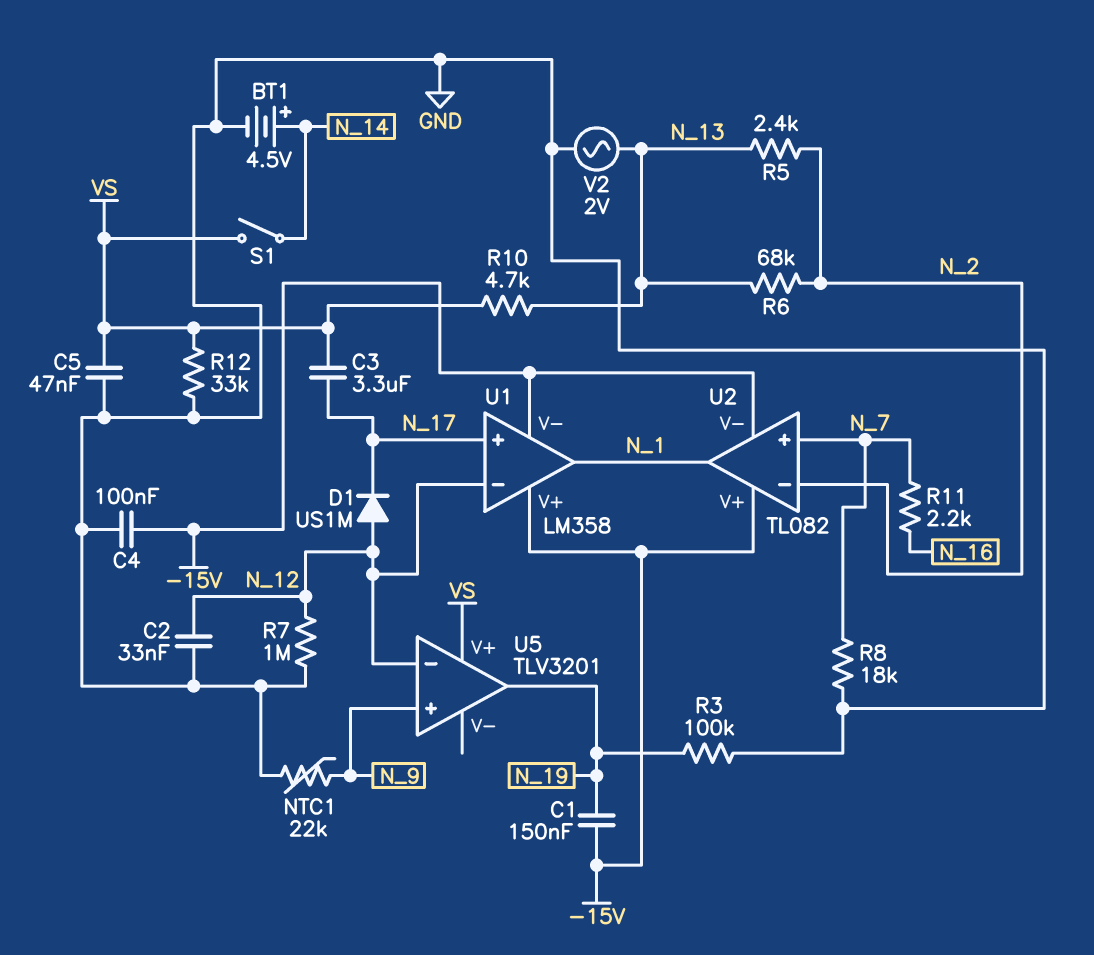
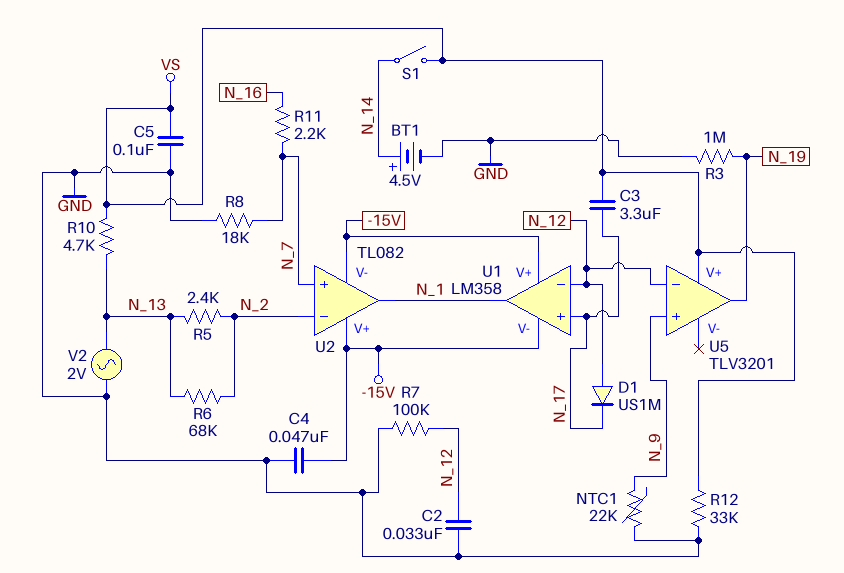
C1: 150nF (-15V, N_19) -> none
C4: 100nF (-15V, GND) -> 47nF (-15V, GND)
C5: 47nF (GND, VS) -> 100nF (GND, VS)
R3: 100k (GND, N_19) -> 1M (GND, N_19)
R7: 1M (GND, N_12) -> 100k (GND, N_12)

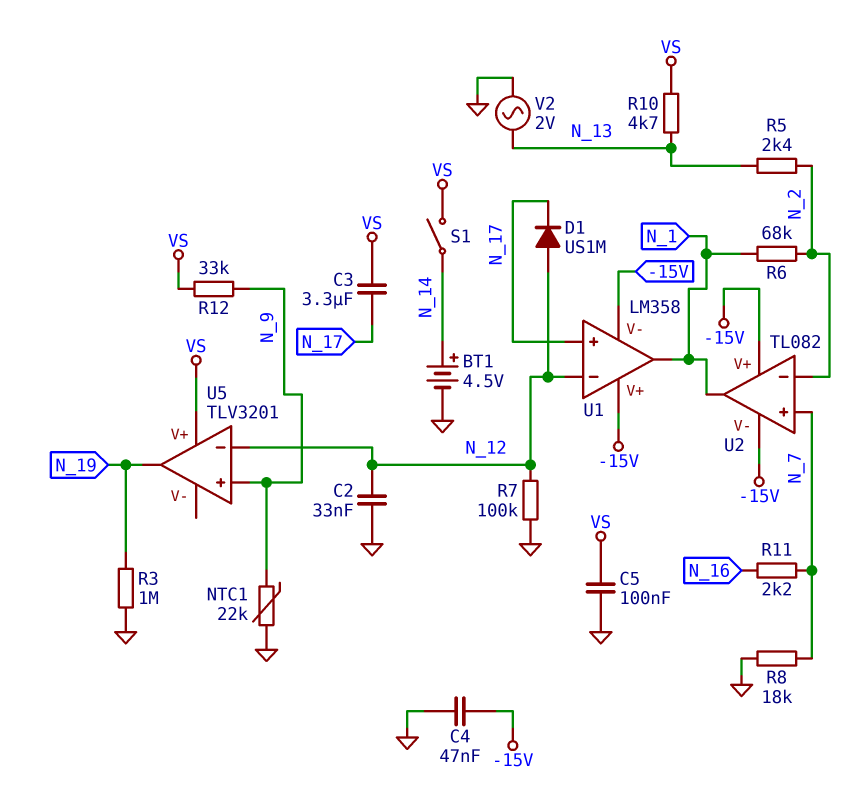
R6: 68k (N_2, N_13) -> 68k (N_1, N_2)
R12: 33k (GND, VS) -> 33k (N_9, VS)

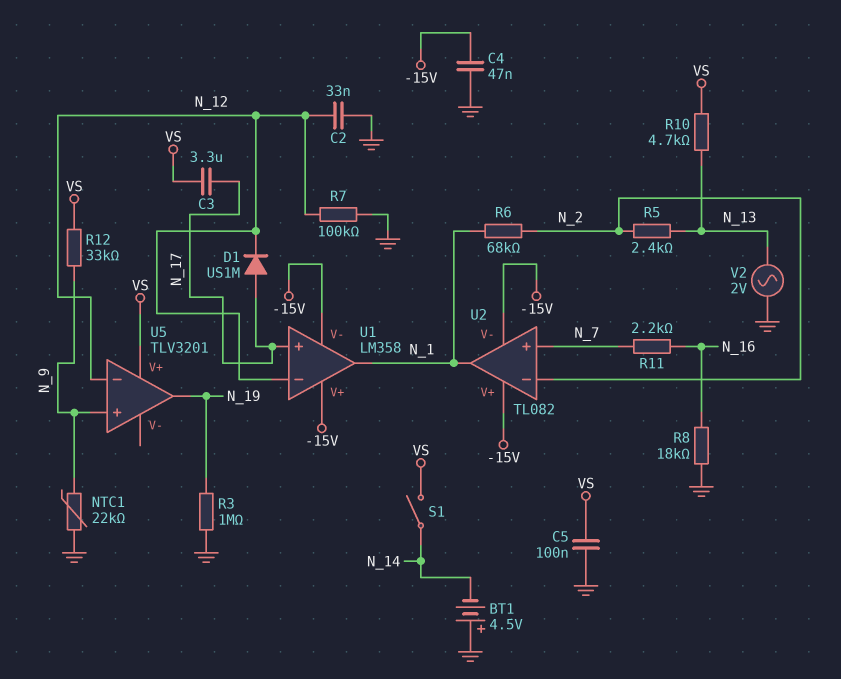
BT1: 4.5V (plus N_14, minus GND) -> 4.5V (plus GND, minus N_14)
D1: diode US1M (A N_12, K N_17) -> diode US1M (A N_17, K N_12)
R8: 18k (GND, N_7) -> 18k (GND, N_16)

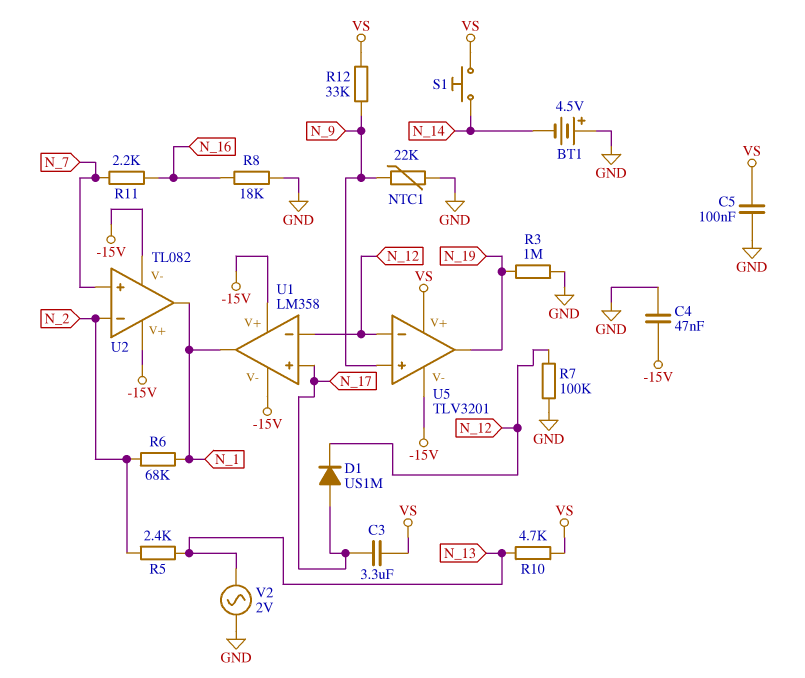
C2: 33nF (GND, N_12) -> none
S1: switch (N_14, VS) -> button (N_14, VS)
U5 pin V-: none -> -15V

